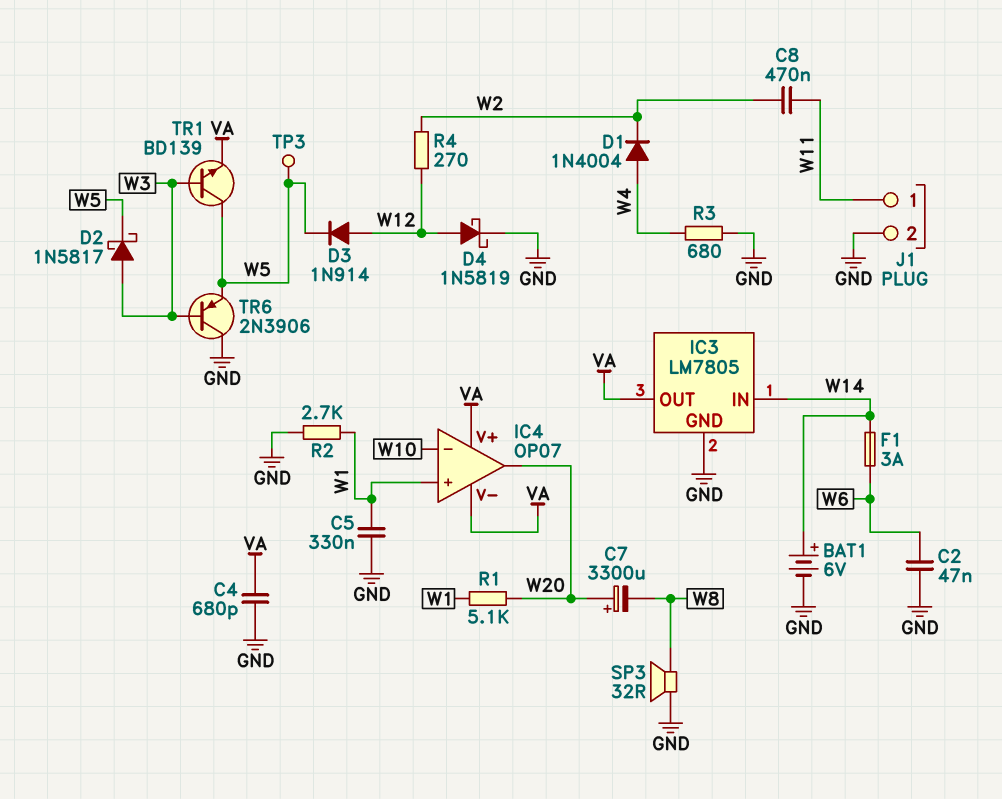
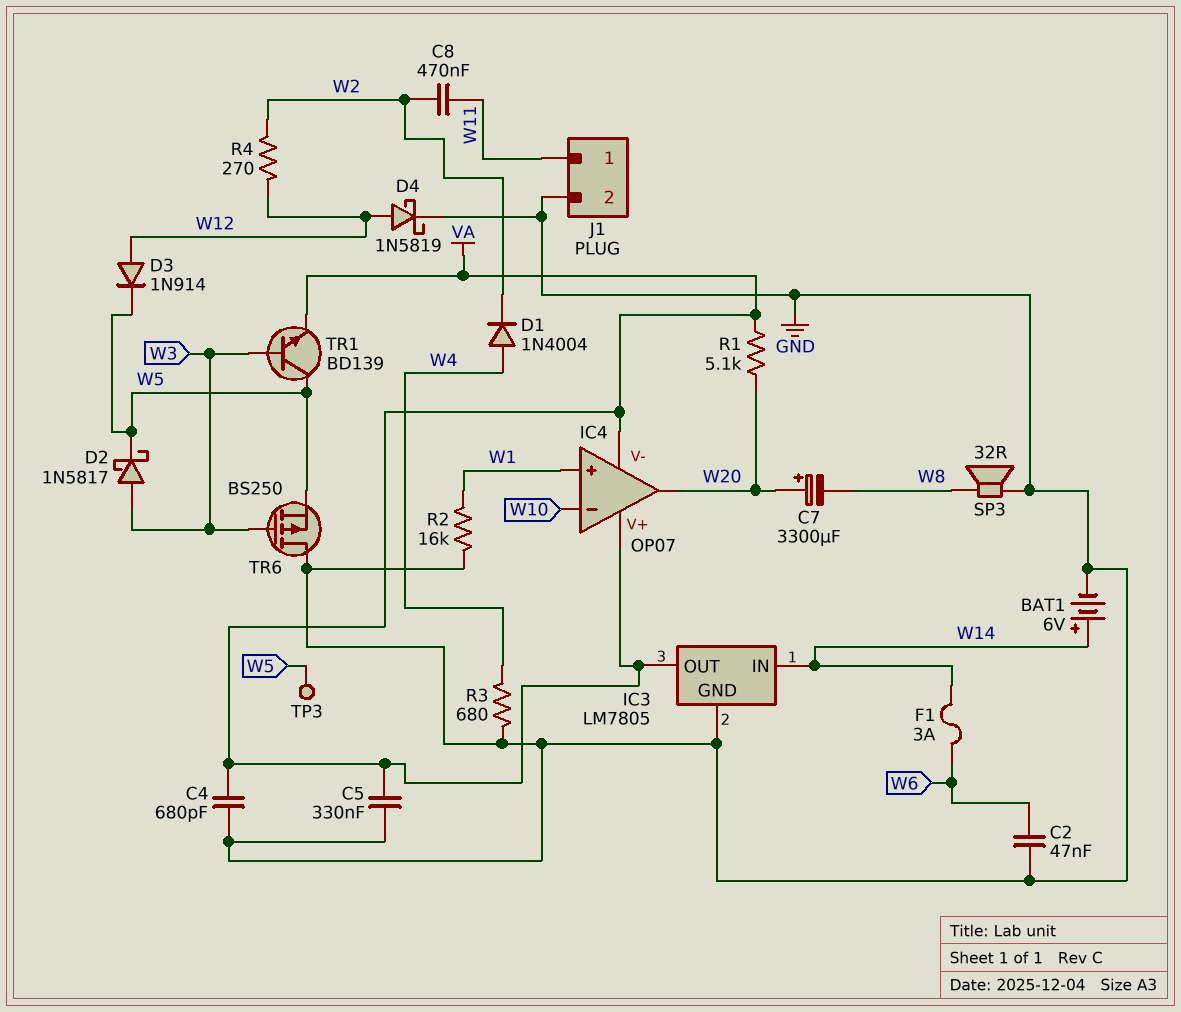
C5: 330nF (GND, W1) -> 330nF (GND, VA)
R1: 5.1k (W1, W20) -> 5.1k (VA, W20)
R2: 2.7k (GND, W1) -> 16k (GND, W1)
TR6: PNP 2N3906 (B W3, C GND, E W5) -> PMOS BS250 (G W3, D GND, S W5)

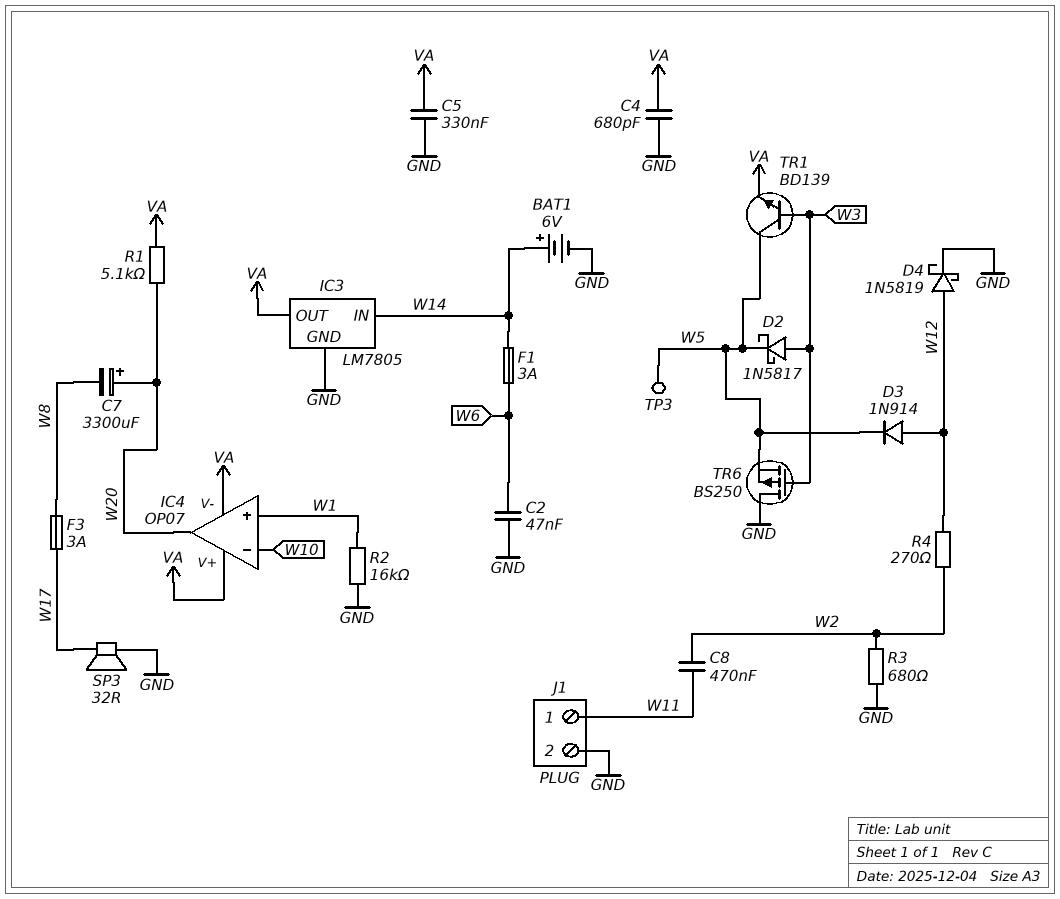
D1: diode 1N4004 (A W4, K W2) -> none
F3: none -> 3A (W8, W17)
R3: 680 (GND, W4) -> 680 (GND, W2)
SP3: speaker 32R (GND, W8) -> speaker 32R (GND, W17)

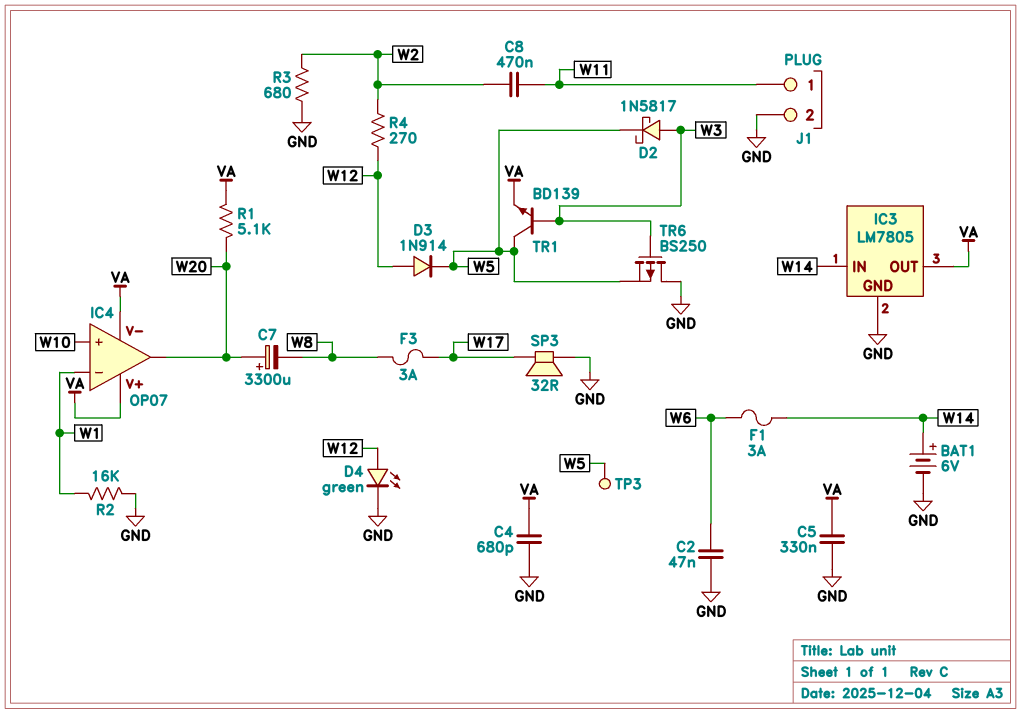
D4: schottky 1N5819 (A W12, K GND) -> LED green (A W12, K GND)
IC4 pin in+: W1 -> W10
IC4 pin in-: W10 -> W1

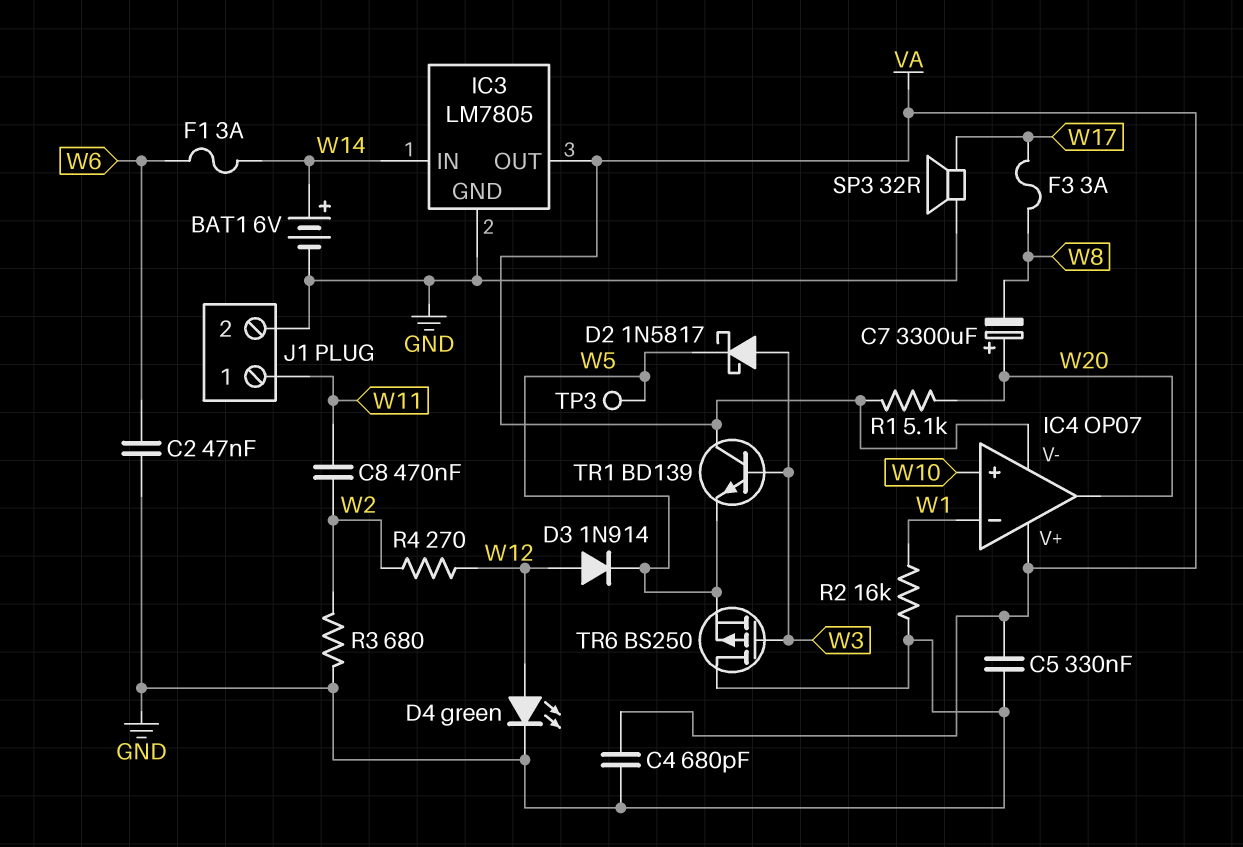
TR1: NPN BD139 (B W3, C W5, E VA) -> NPN BD139 (B W3, C VA, E W5)

